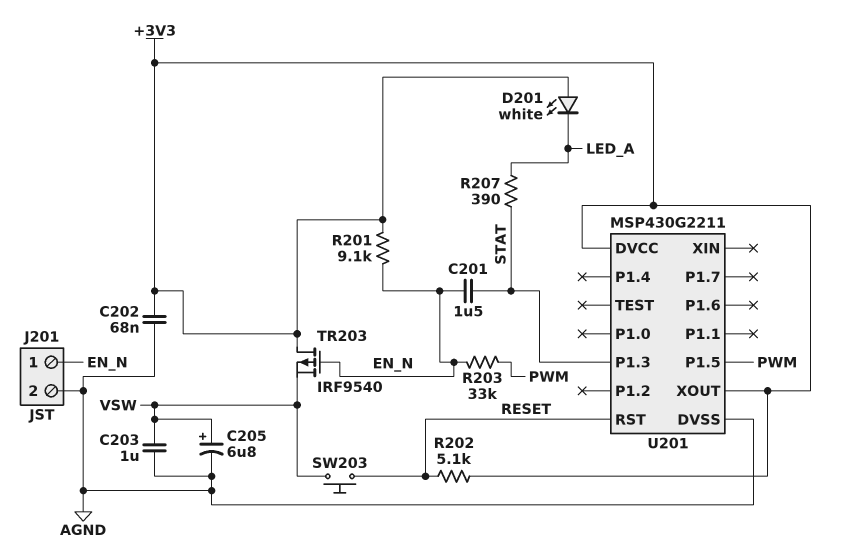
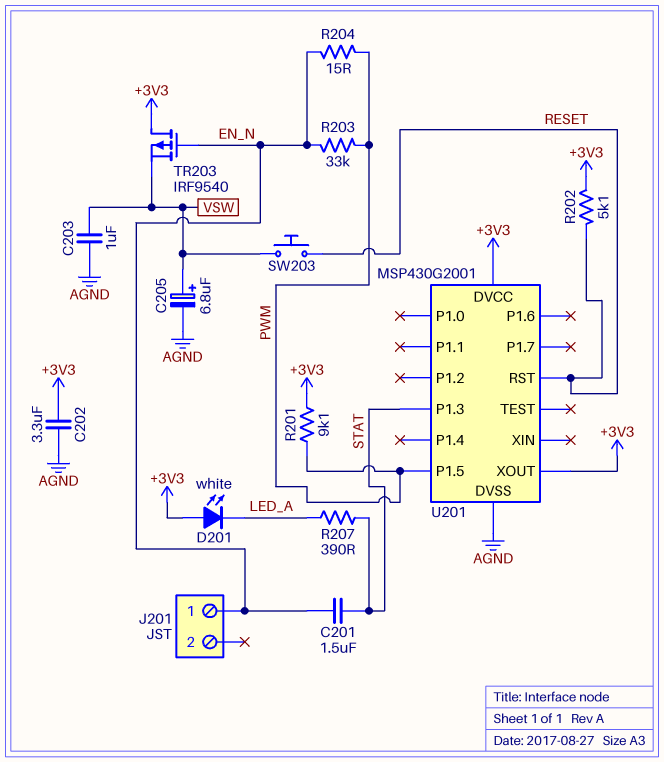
C202: 68nF (+3V3, AGND) -> 3.3uF (+3V3, AGND)
J201 pin 2: AGND -> none
R201: 9.1k (+3V3, EN_N) -> 9.1k (+3V3, PWM)
R204: none -> 15 (EN_N, PWM)
U201: MSP430G2211 -> MSP430G2001

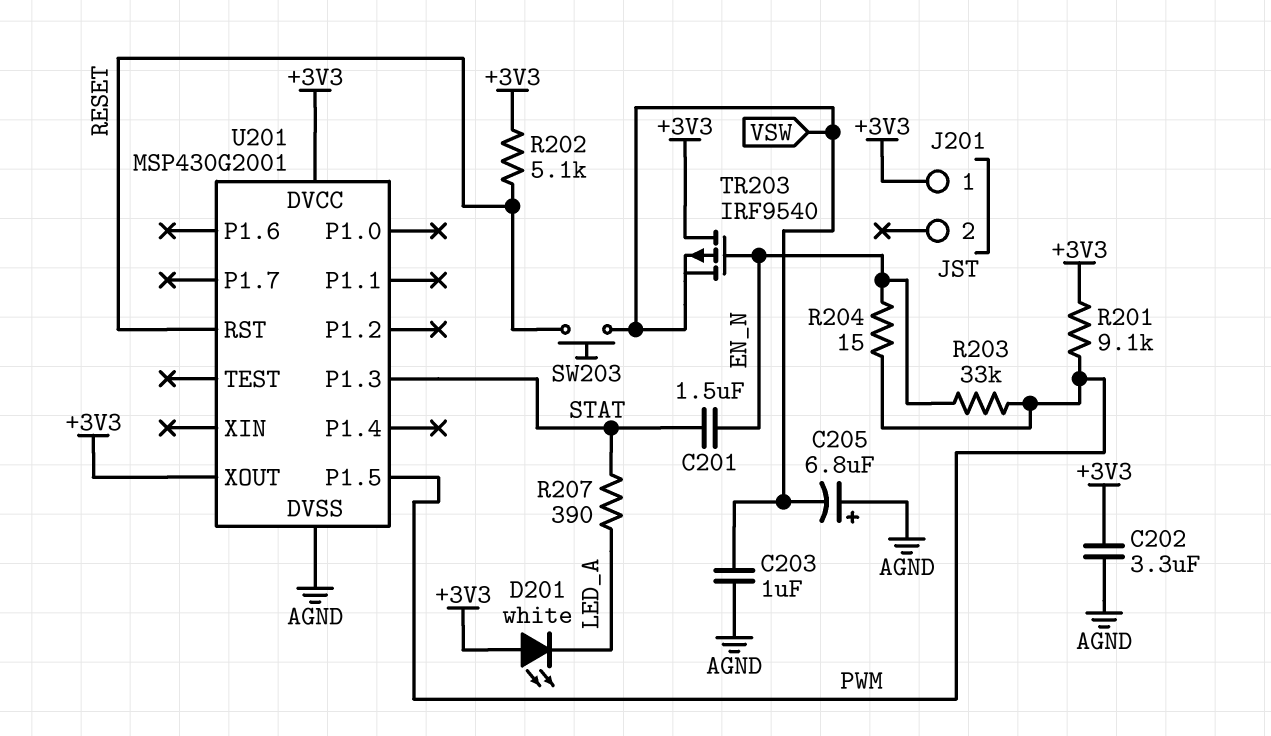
C205: 6.8uF (plus VSW, minus AGND) -> 6.8uF (plus AGND, minus VSW)
J201 pin 1: EN_N -> +3V3

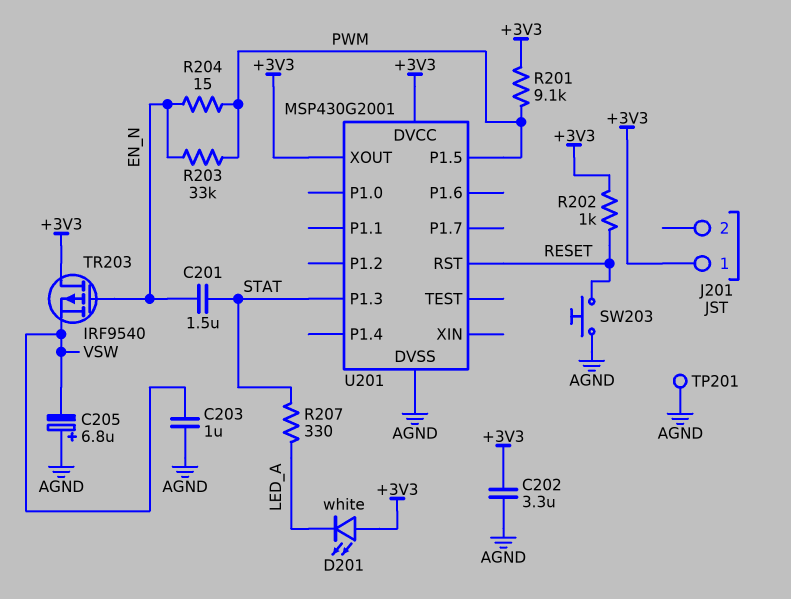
R202: 5.1k (+3V3, RESET) -> 1k (+3V3, RESET)
R207: 390 (LED_A, STAT) -> 330 (LED_A, STAT)
SW203: button (RESET, VSW) -> button (AGND, RESET)
TP201: none -> test point (AGND)

